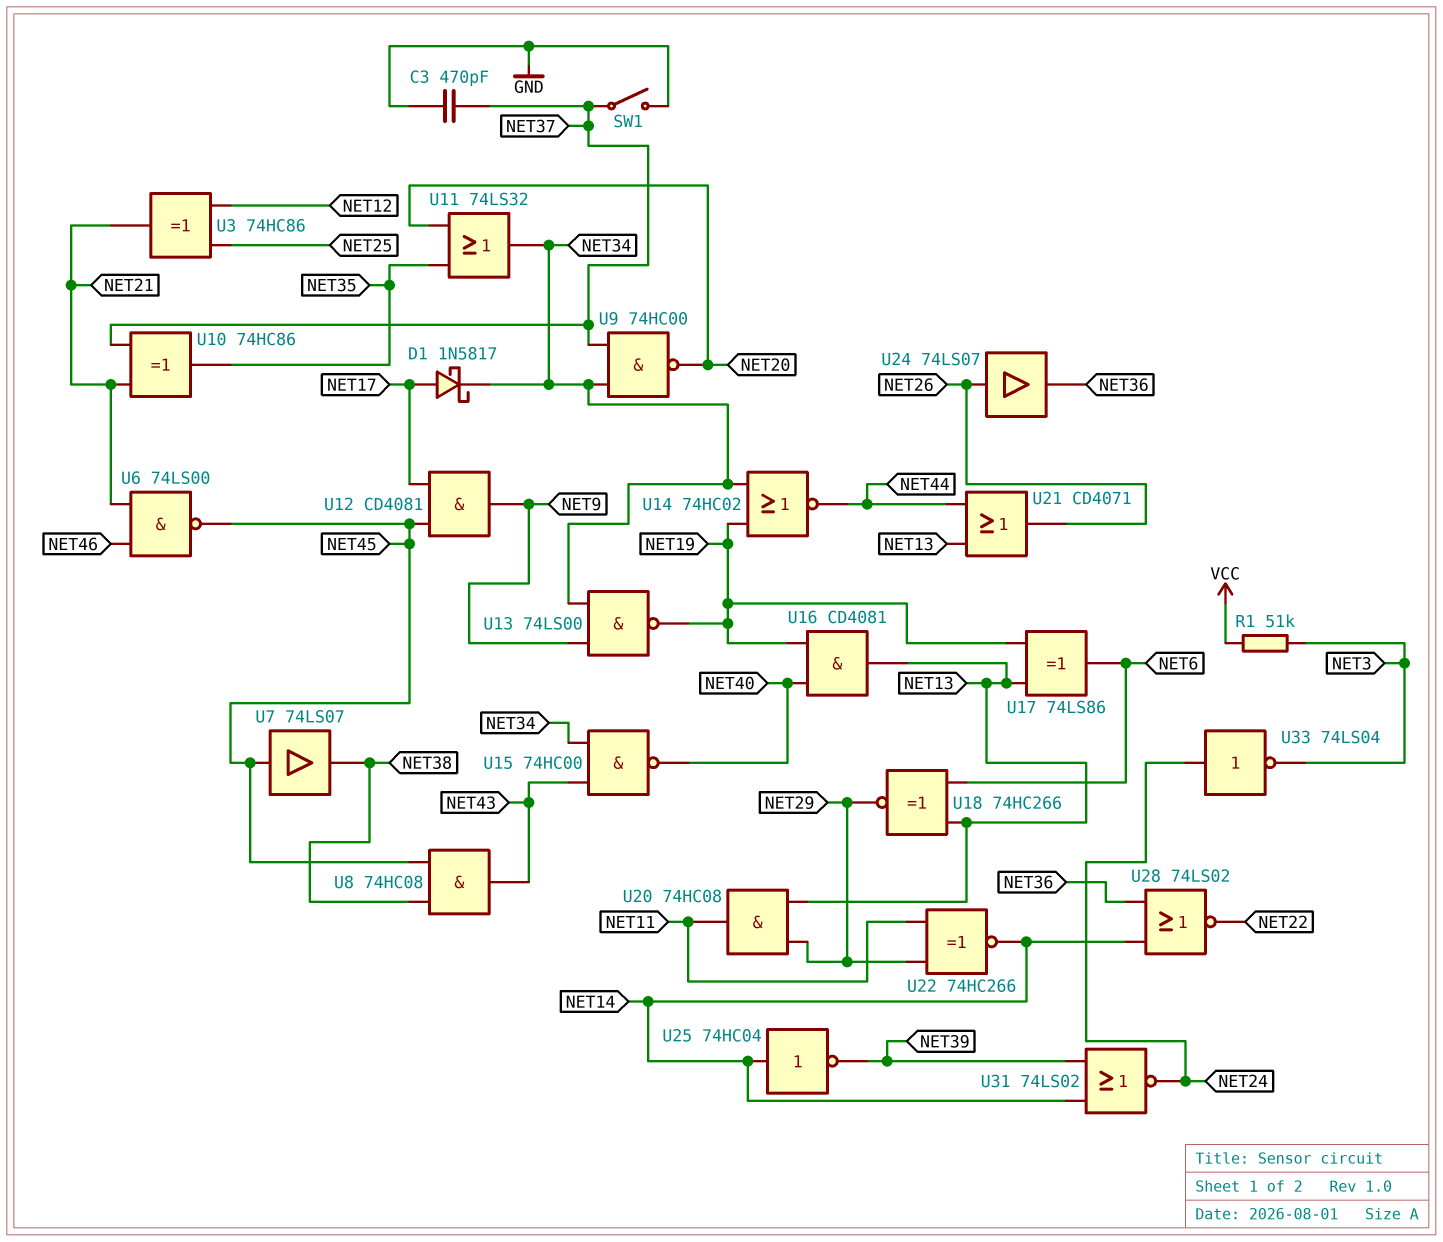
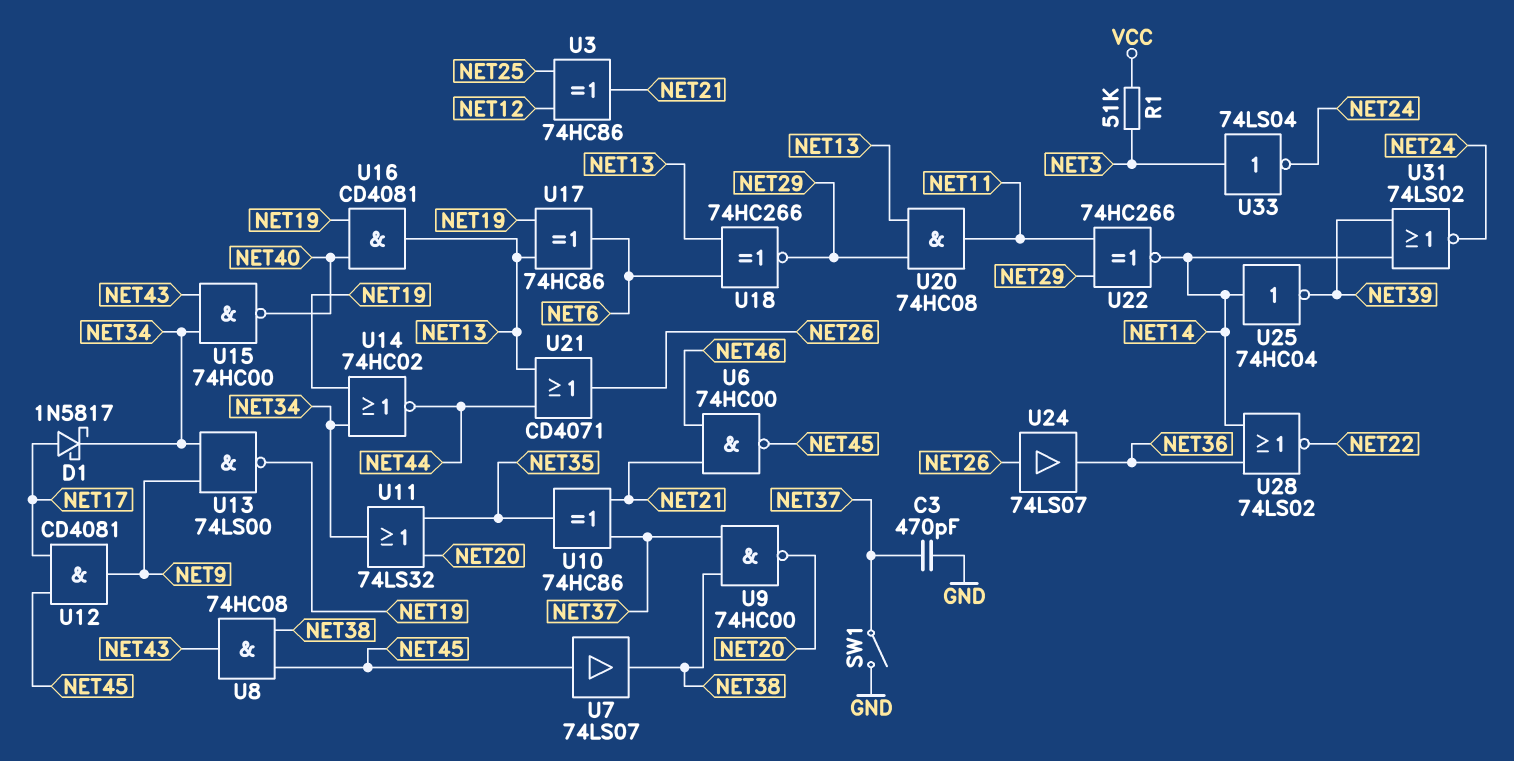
U6: NAND 74LS00 (in NET21, in NET46, out NET45) -> NAND 74HC00 (in NET21, in NET46, out NET45)
U9: NAND 74HC00 (in NET34, in NET37, out NET20) -> NAND 74HC00 (in NET37, in NET38, out NET20)
U17: XOR 74LS86 (in NET13, in NET19, out NET6) -> XOR 74HC86 (in NET13, in NET19, out NET6)
U33: NOT 74LS04 (in NET24, out NET3) -> NOT 74LS04 (in NET3, out NET24)

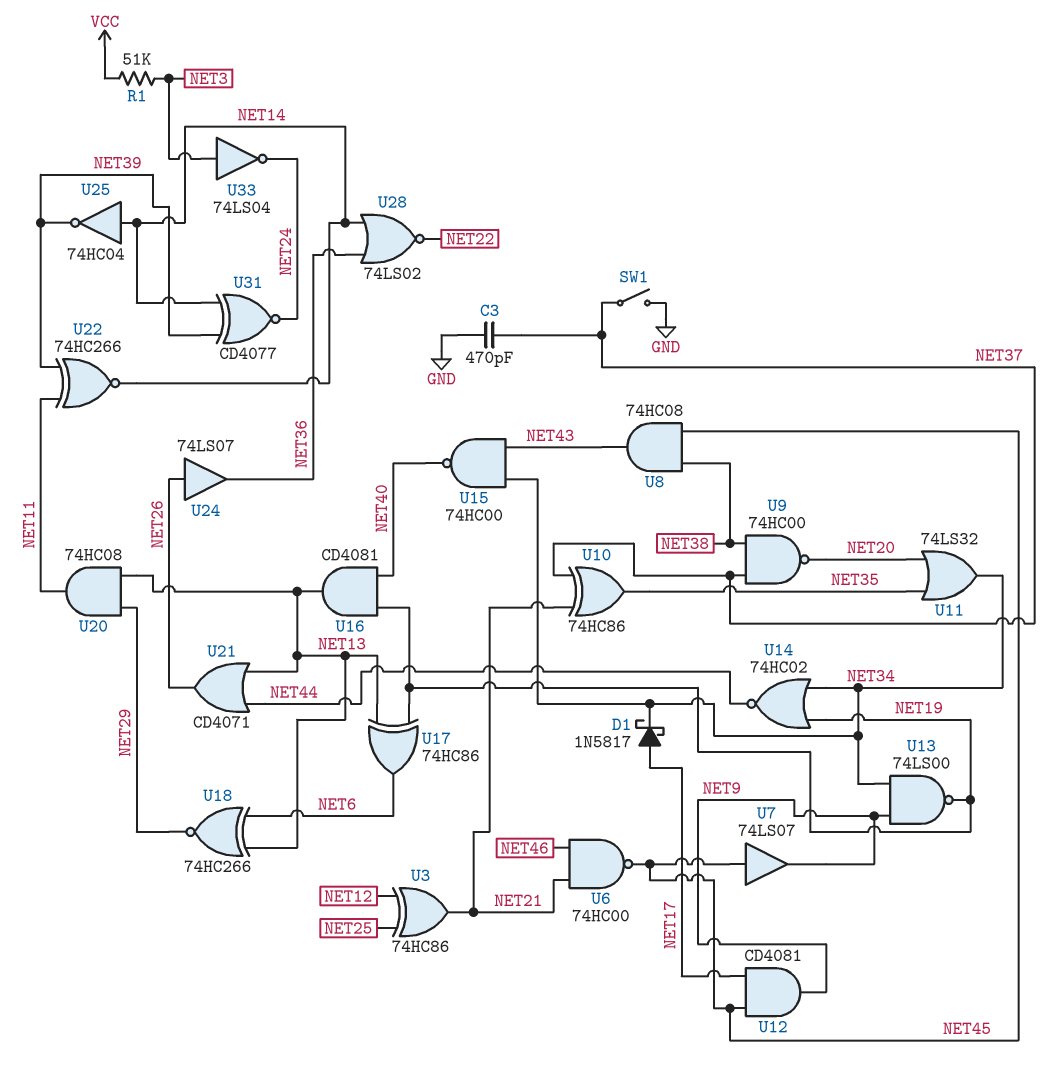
U7: buffer 74LS07 (in NET45, out NET38) -> buffer 74LS07 (in NET45, out NET9)
U22: XNOR 74HC266 (in NET11, in NET29, out NET14) -> XNOR 74HC266 (in NET11, in NET39, out NET14)
U31: NOR 74LS02 (in NET14, in NET39, out NET24) -> XNOR CD4077 (in NET14, in NET39, out NET24)

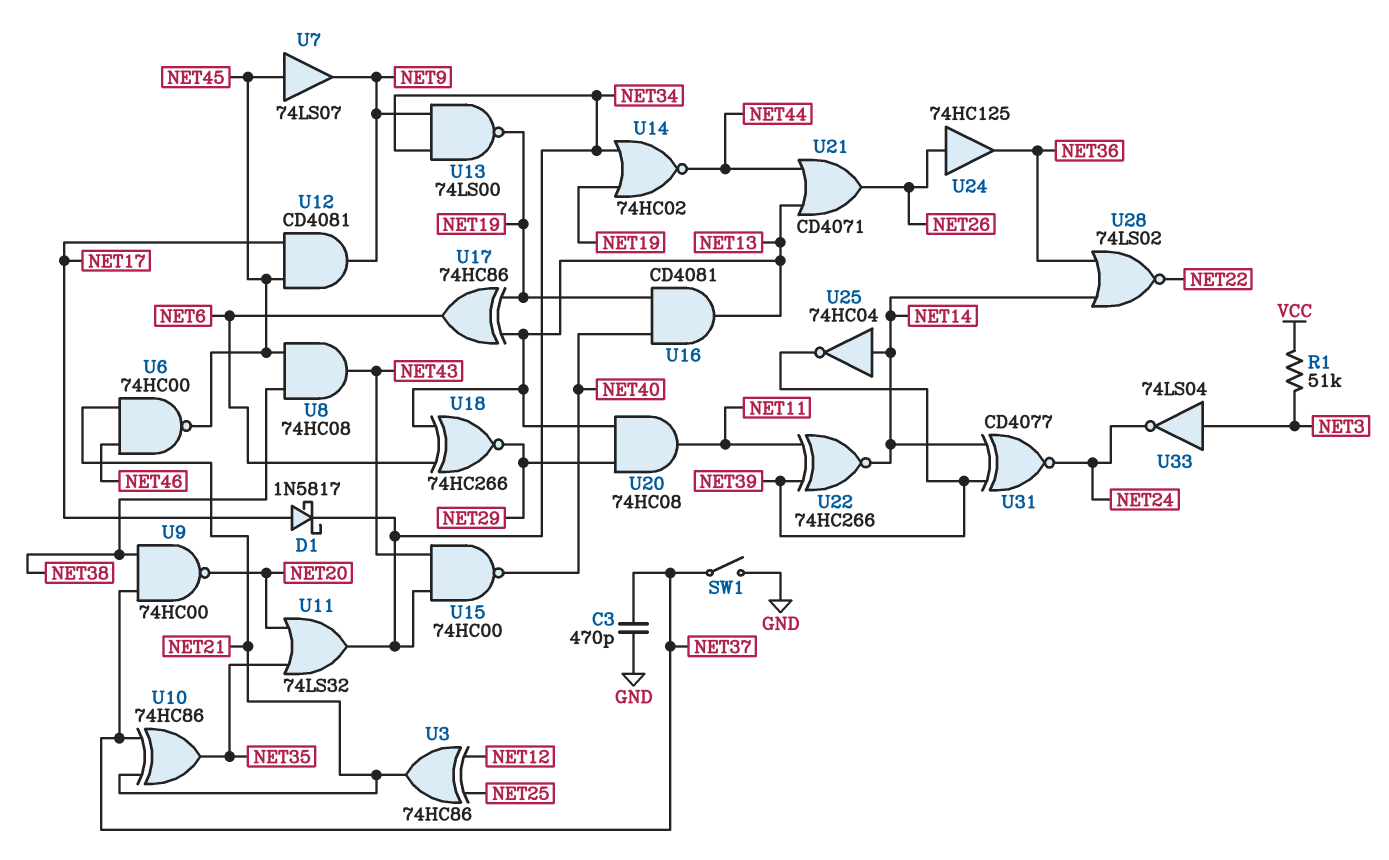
U24: buffer 74LS07 (in NET26, out NET36) -> buffer 74HC125 (in NET26, out NET36)

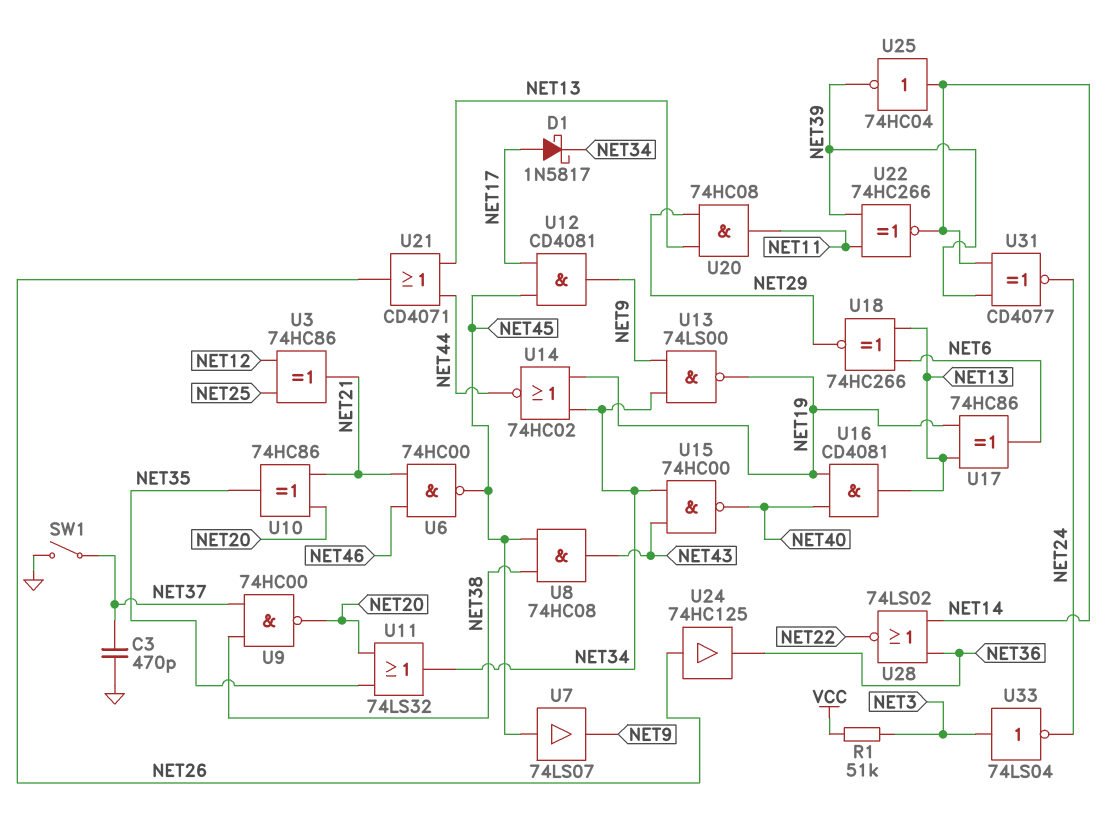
U10: XOR 74HC86 (in NET21, in NET37, out NET35) -> XOR 74HC86 (in NET20, in NET21, out NET35)

